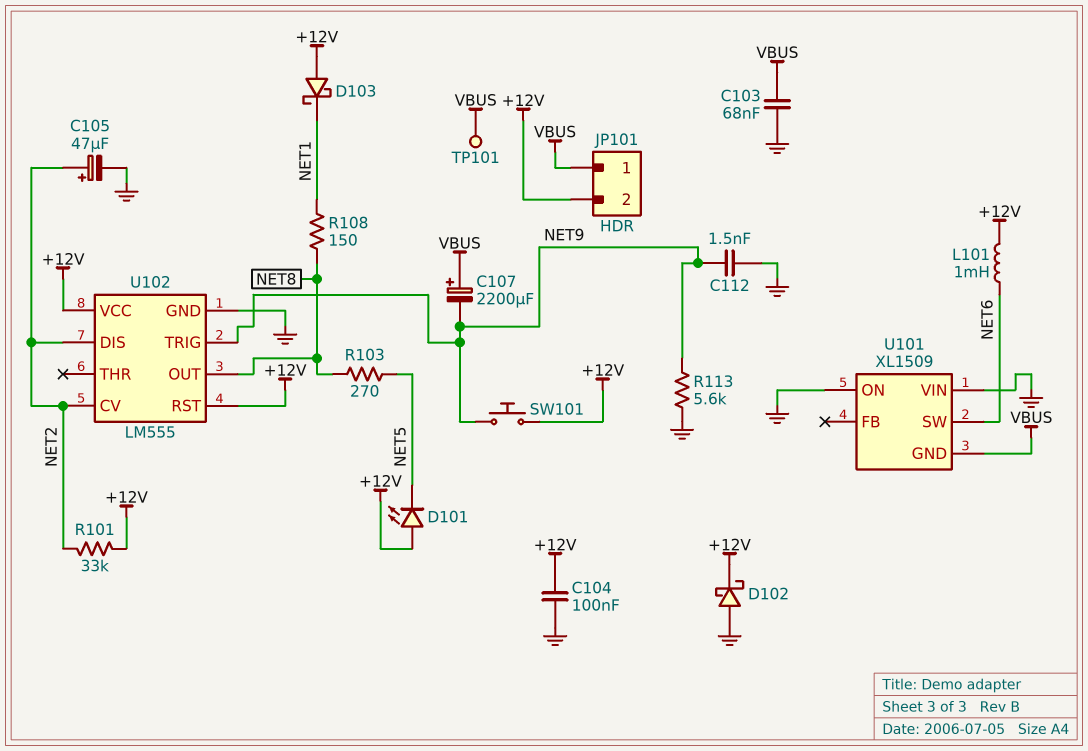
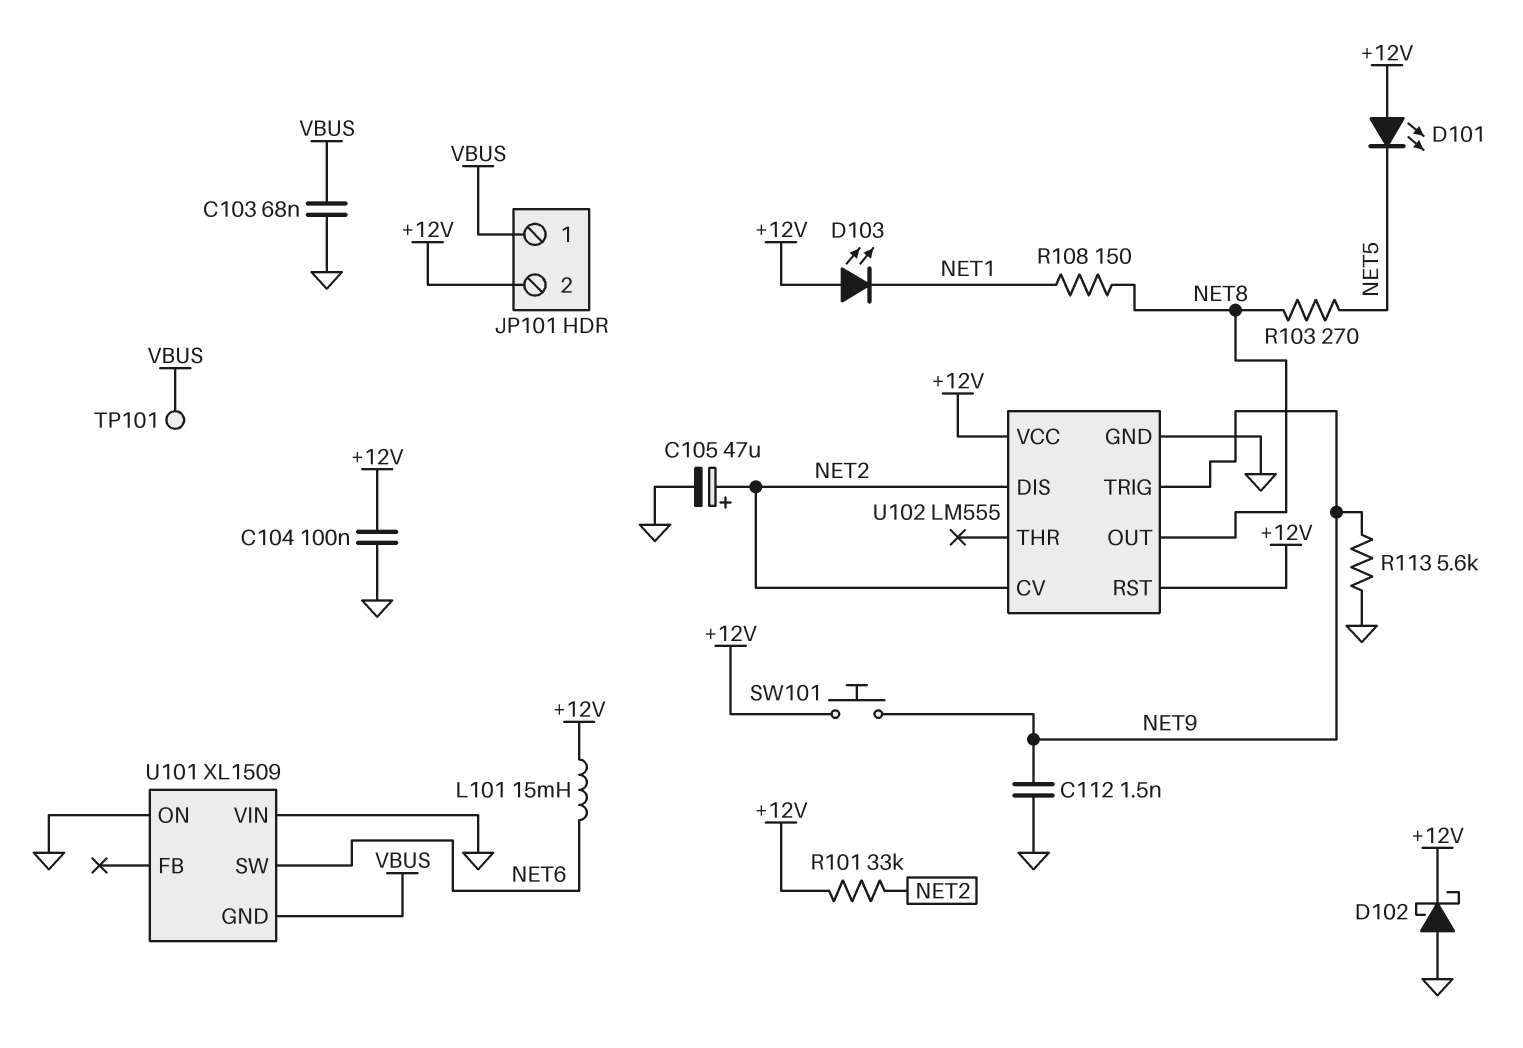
C107: 2200uF (plus VBUS, minus NET9) -> none
D103: schottky (A +12V, K NET1) -> LED (A +12V, K NET1)
L101: 1mH (+12V, NET6) -> 15mH (+12V, NET6)

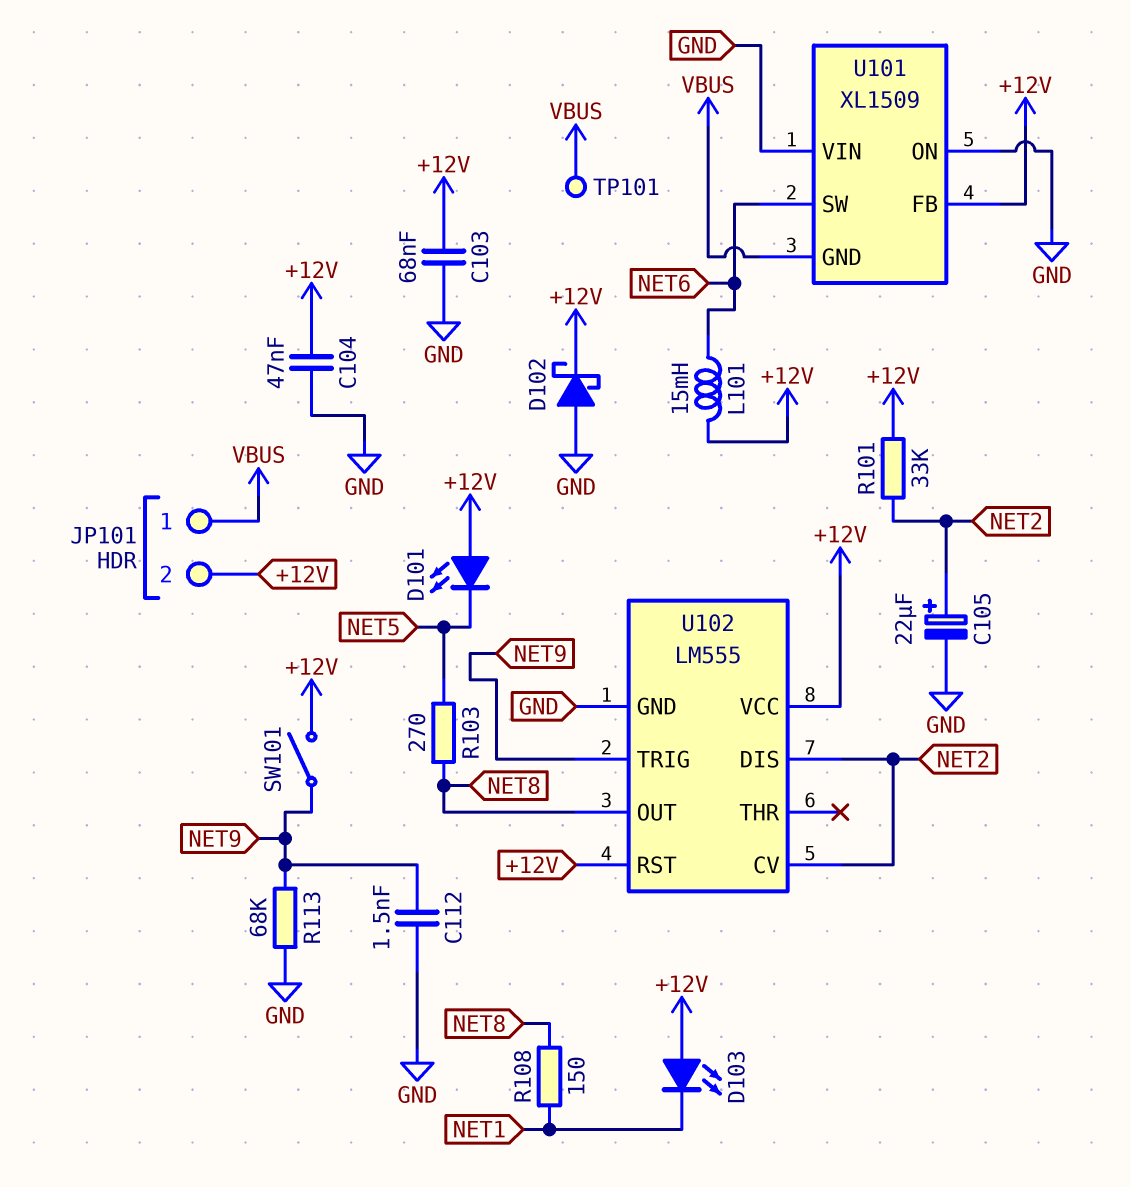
C103: 68nF (GND, VBUS) -> 68nF (+12V, GND)
C104: 100nF (+12V, GND) -> 47nF (+12V, GND)
C105: 47uF (plus NET2, minus GND) -> 22uF (plus NET2, minus GND)
R113: 5.6k (GND, NET9) -> 68k (GND, NET9)
SW101: button (+12V, NET9) -> switch (+12V, NET9)
U101 pin FB: none -> +12V

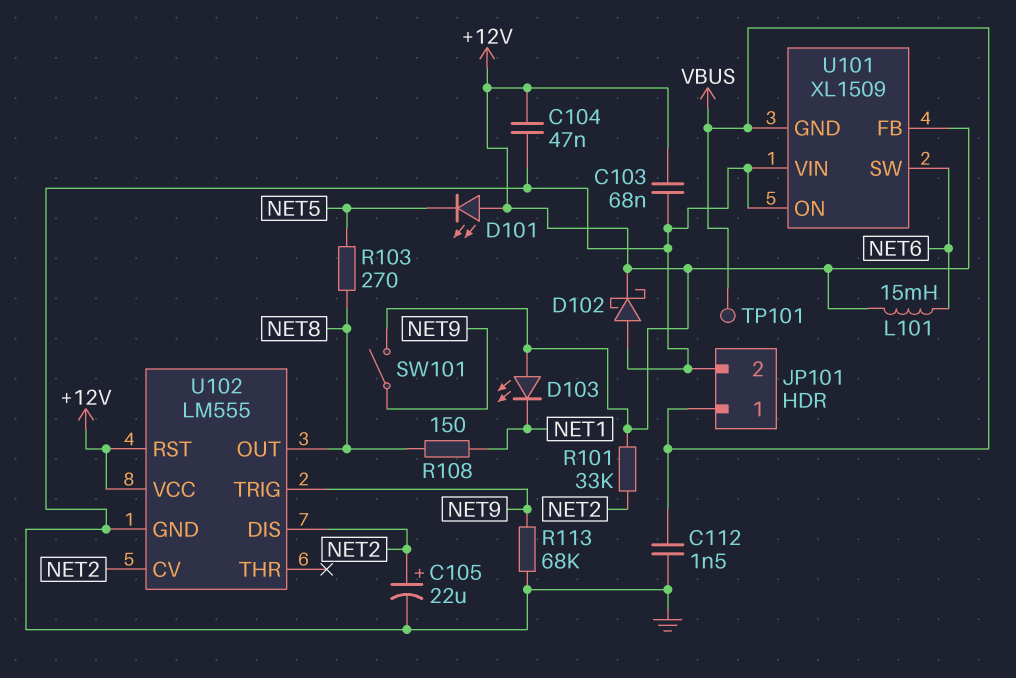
C112: 1.5nF (GND, NET9) -> 1.5nF (GND, VBUS)
JP101 pin 2: +12V -> GND

